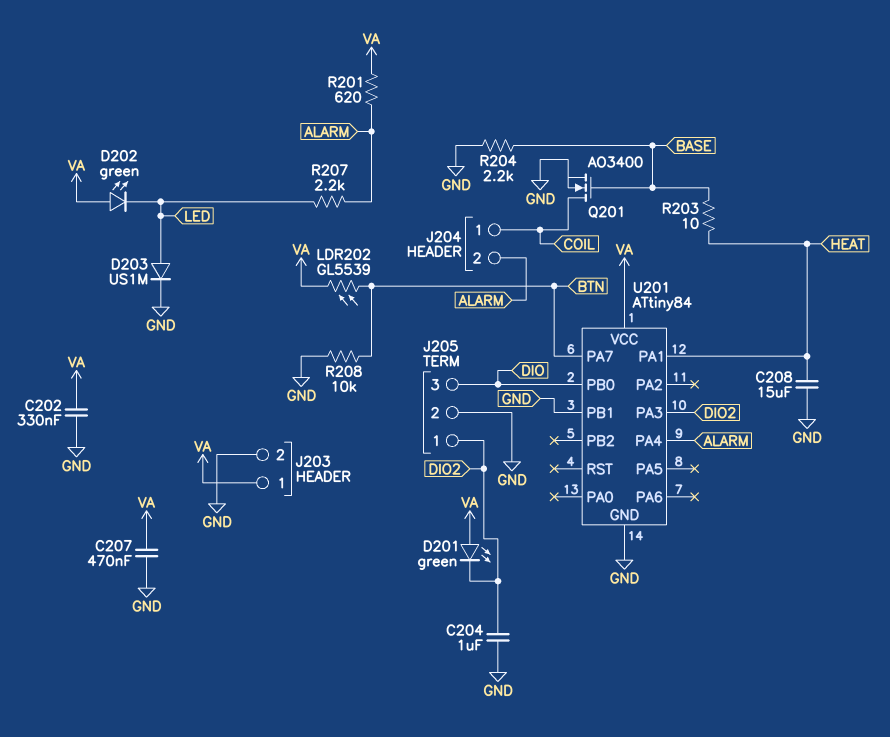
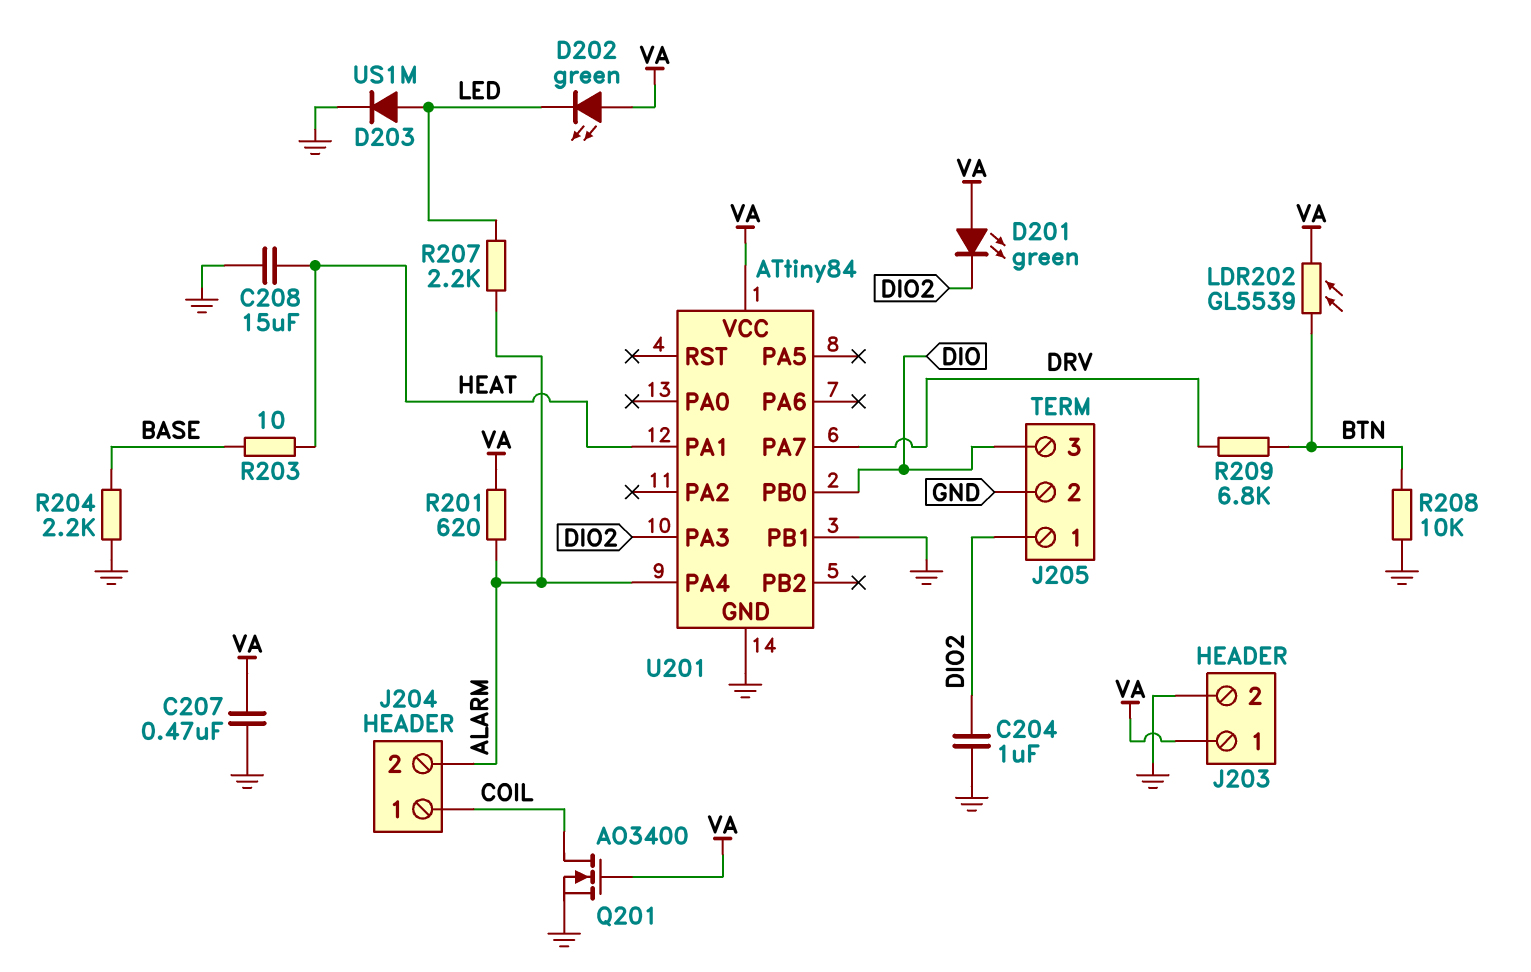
C202: 330nF (GND, VA) -> none
Q201: NMOS AO3400 (G BASE, D COIL, S GND) -> NMOS AO3400 (G VA, D COIL, S GND)
R209: none -> 6.8k (BTN, DRV)
U201 pin PA7: BTN -> DRV

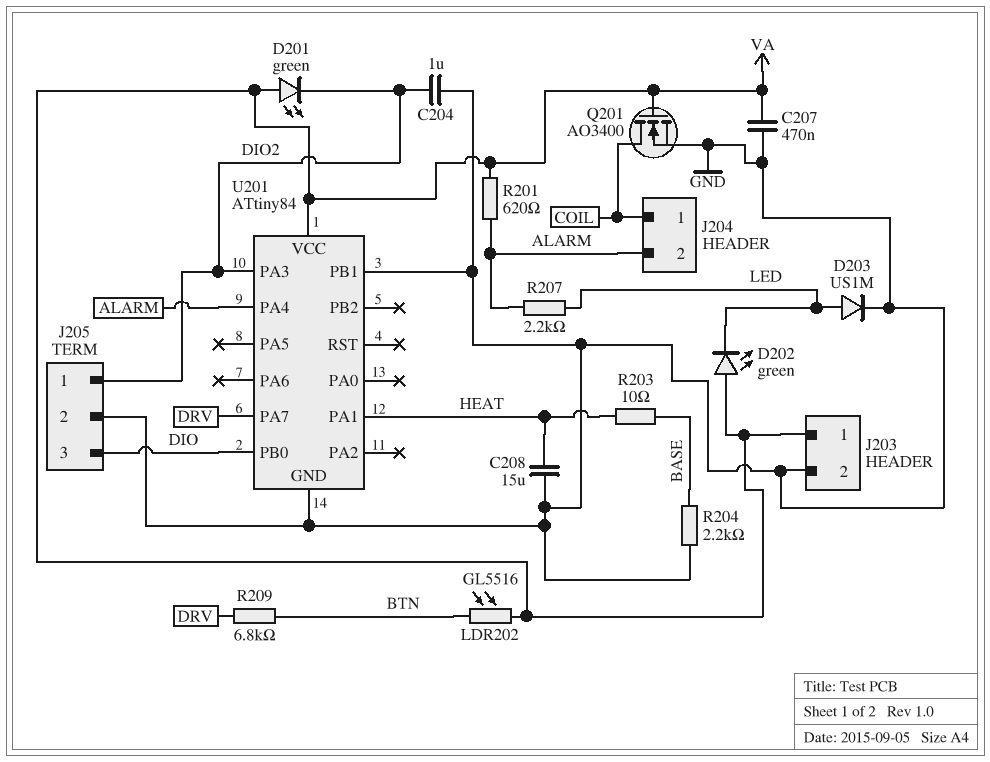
LDR202: GL5539 (BTN, VA) -> GL5516 (BTN, VA)
R208: 10k (BTN, GND) -> none

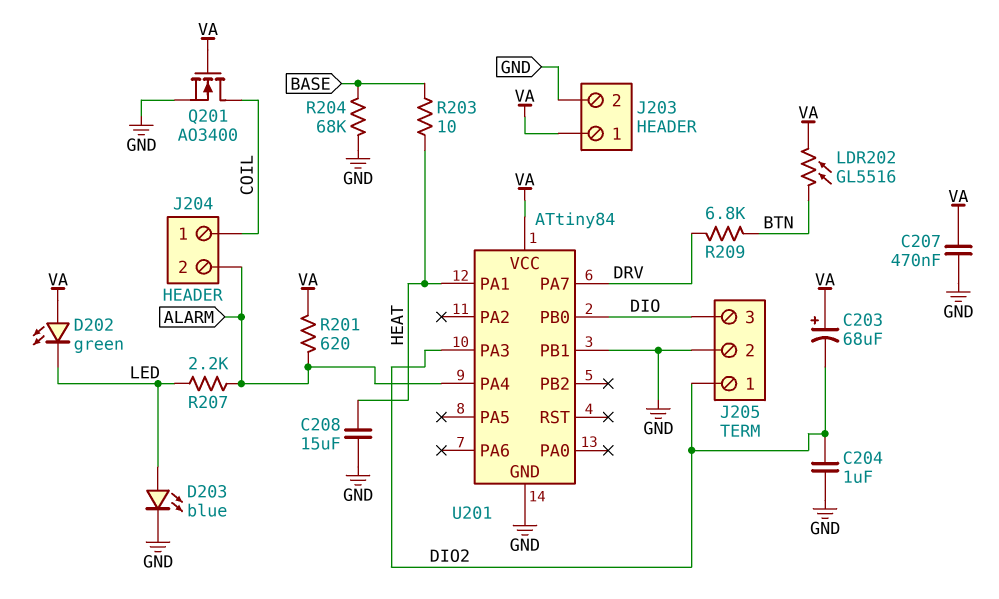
C203: none -> 68uF (plus VA, minus DIO2)
D201: LED green (A VA, K DIO2) -> none
D203: diode US1M (A LED, K GND) -> LED blue (A LED, K GND)
R204: 2.2k (BASE, GND) -> 68k (BASE, GND)

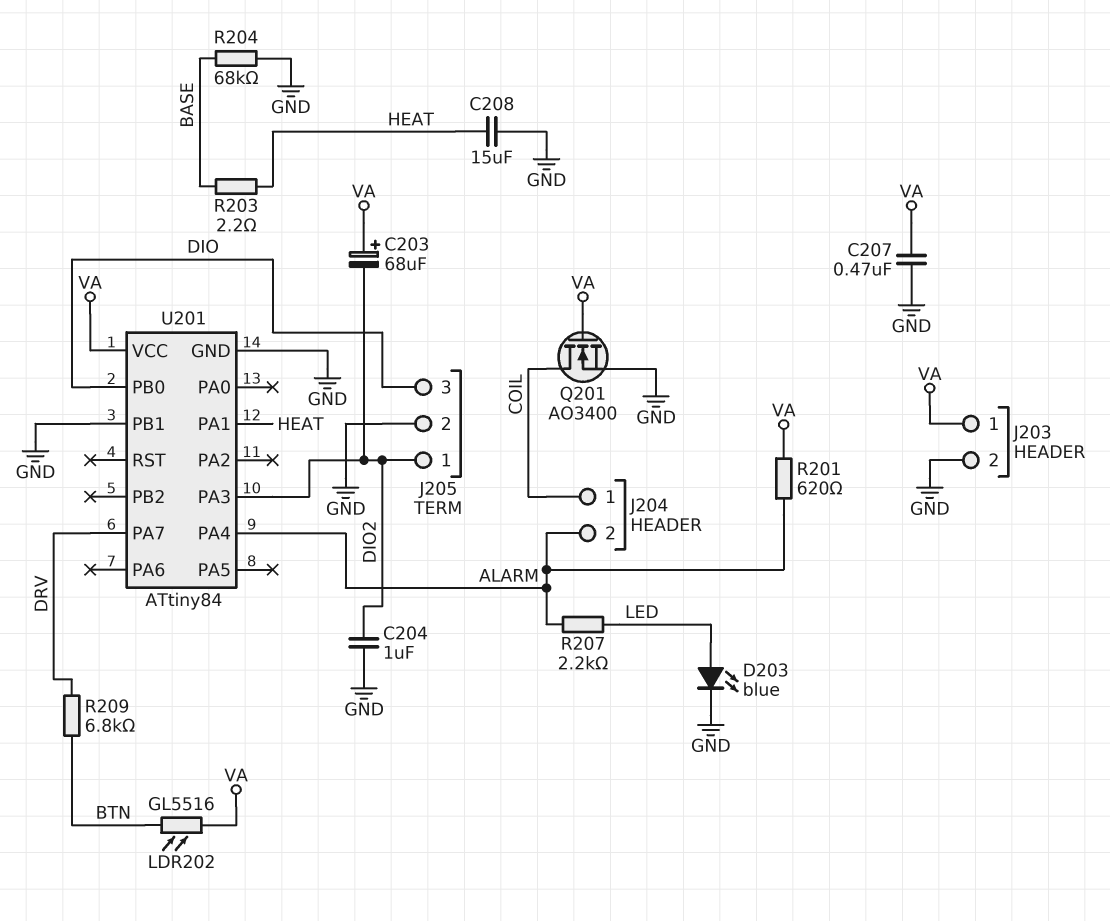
D202: LED green (A VA, K LED) -> none
R203: 10 (BASE, HEAT) -> 2.2 (BASE, HEAT)

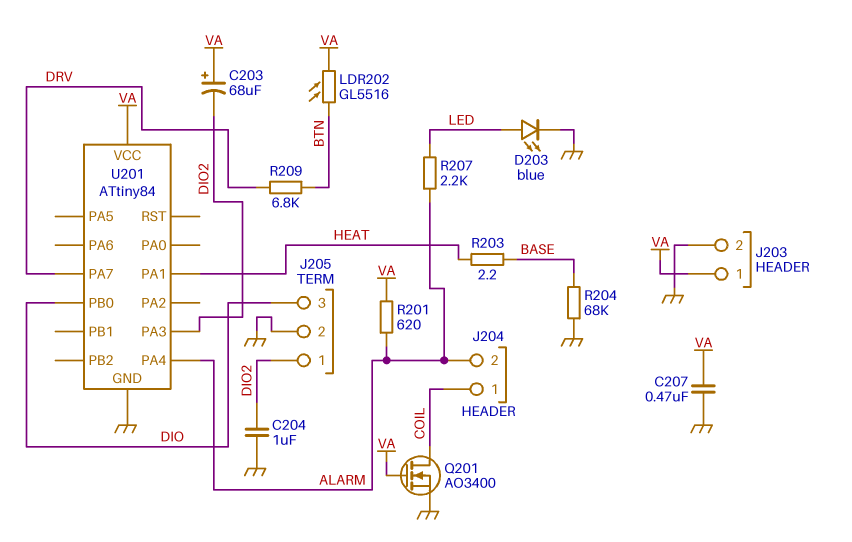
C208: 15uF (GND, HEAT) -> none
U201 pin PB1: GND -> none

